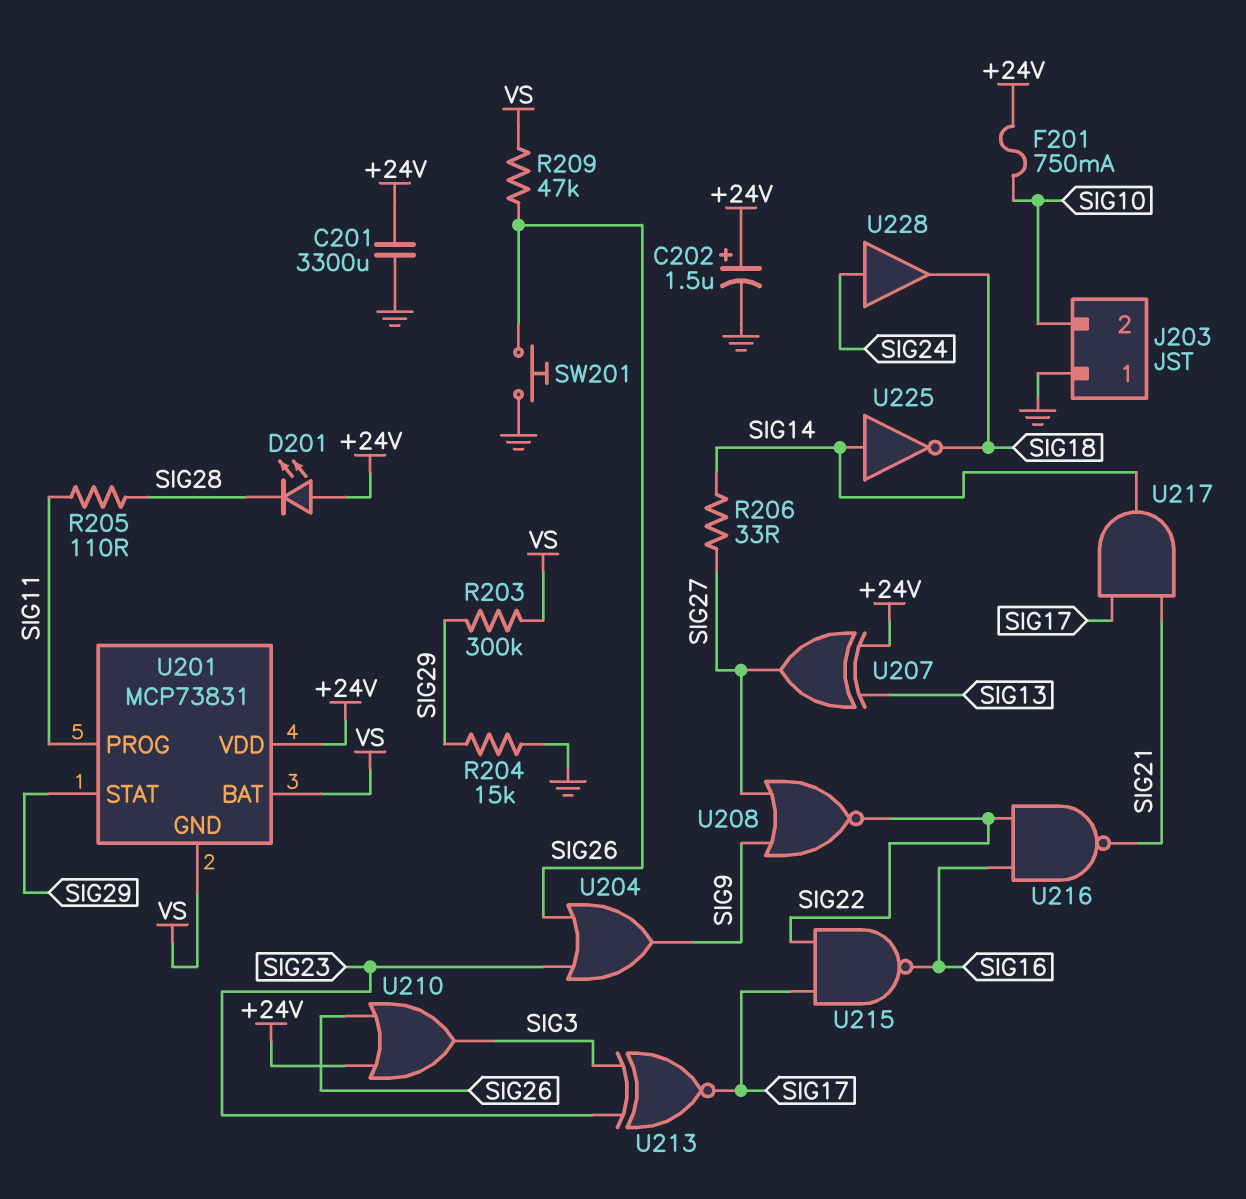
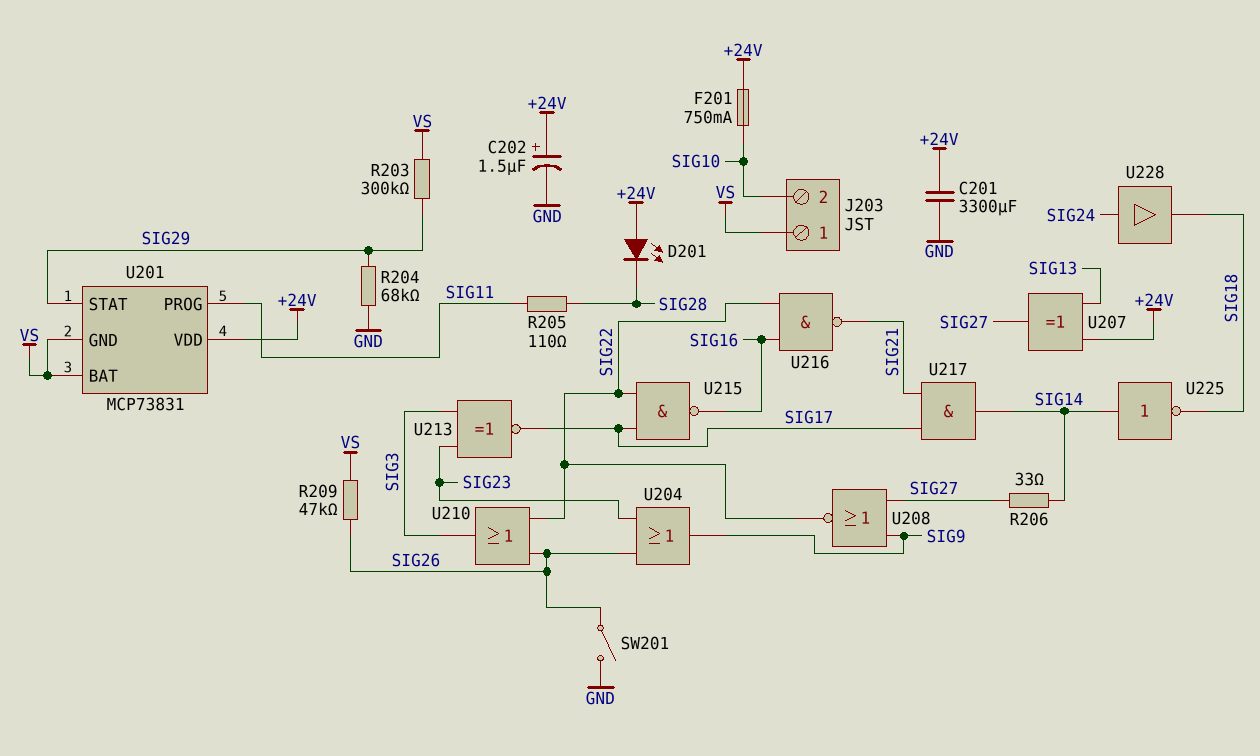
J203 pin 1: GND -> VS
R204: 15k (GND, SIG29) -> 68k (GND, SIG29)
SW201: button (GND, SIG26) -> switch (GND, SIG26)
U210: OR (in +24V, in SIG26, out SIG3) -> OR (in SIG22, in SIG26, out SIG3)

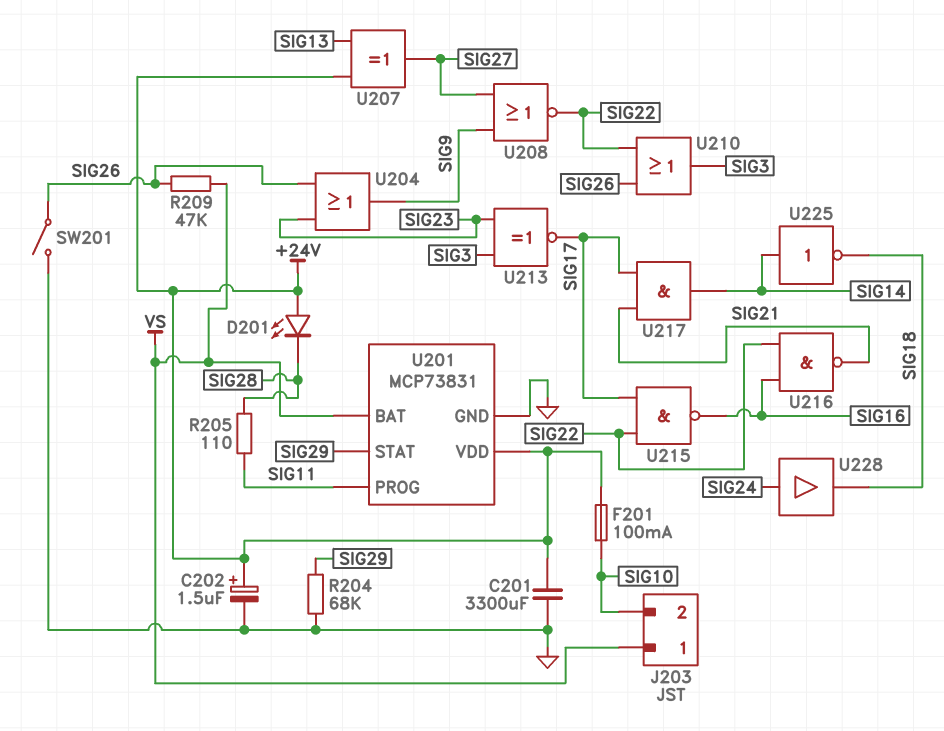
F201: 750mA (+24V, SIG10) -> 100mA (+24V, SIG10)
R203: 300k (SIG29, VS) -> none
R206: 33 (SIG14, SIG27) -> none
U201 pin GND: VS -> GND

